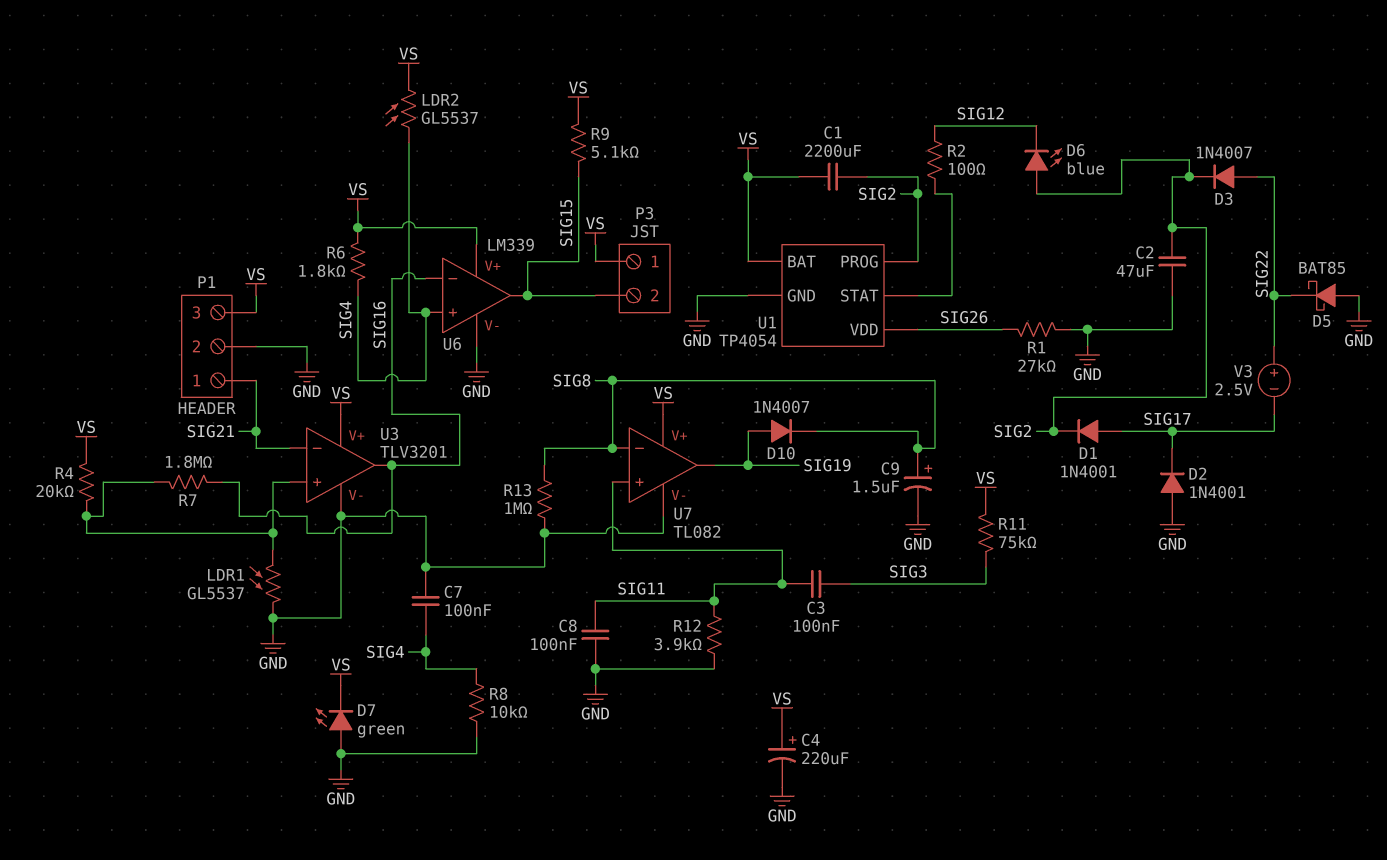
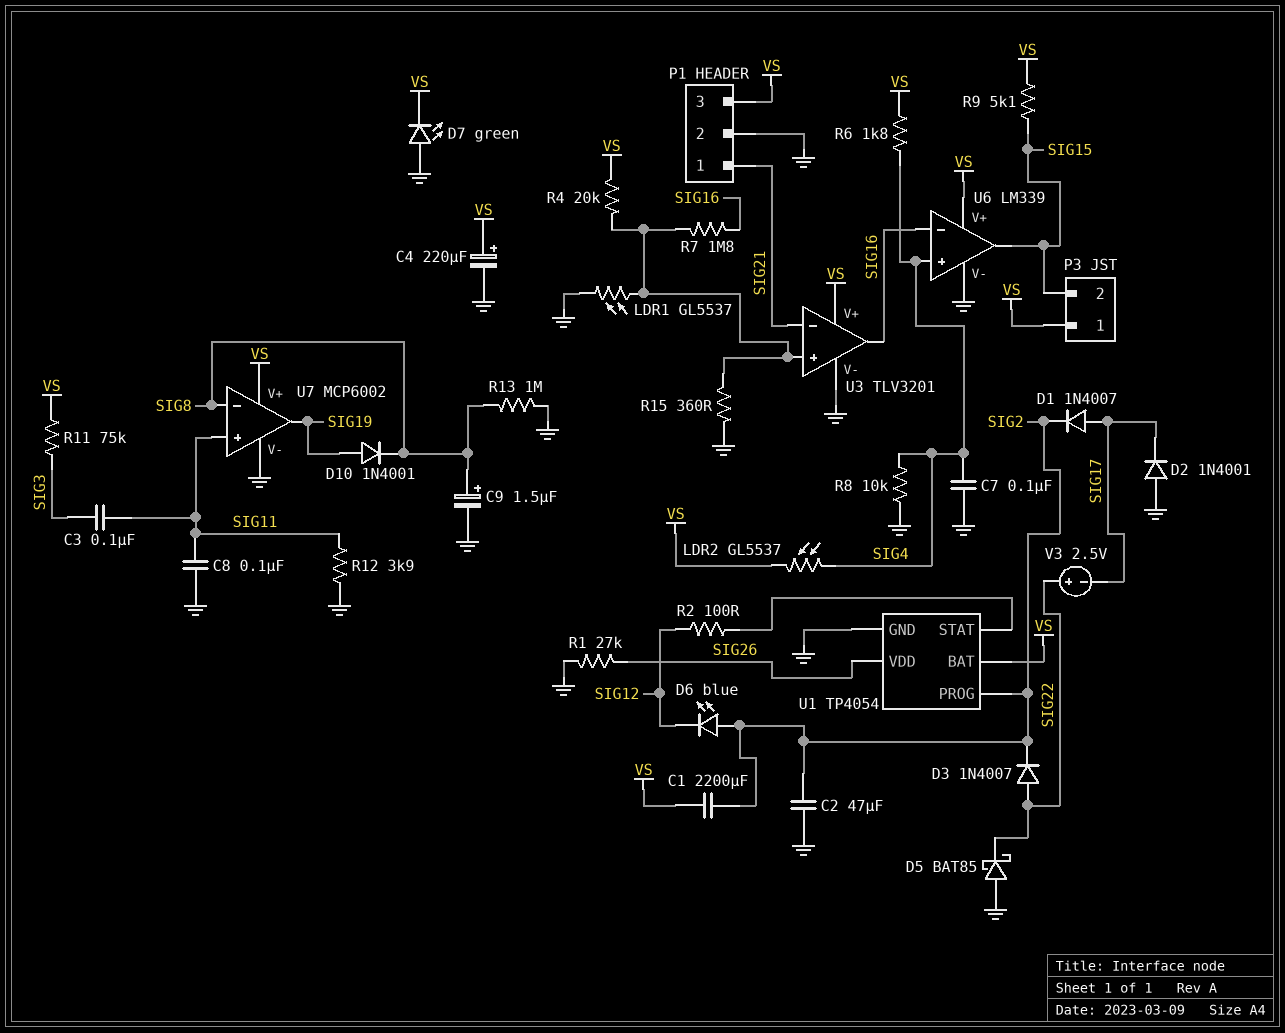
D1: diode 1N4001 (A SIG17, K SIG2) -> diode 1N4007 (A SIG17, K SIG2)
D10: diode 1N4007 (A SIG19, K SIG8) -> diode 1N4001 (A SIG19, K SIG8)
R15: none -> 360 (GND, U3/in+)
U7: TL082 -> MCP6002

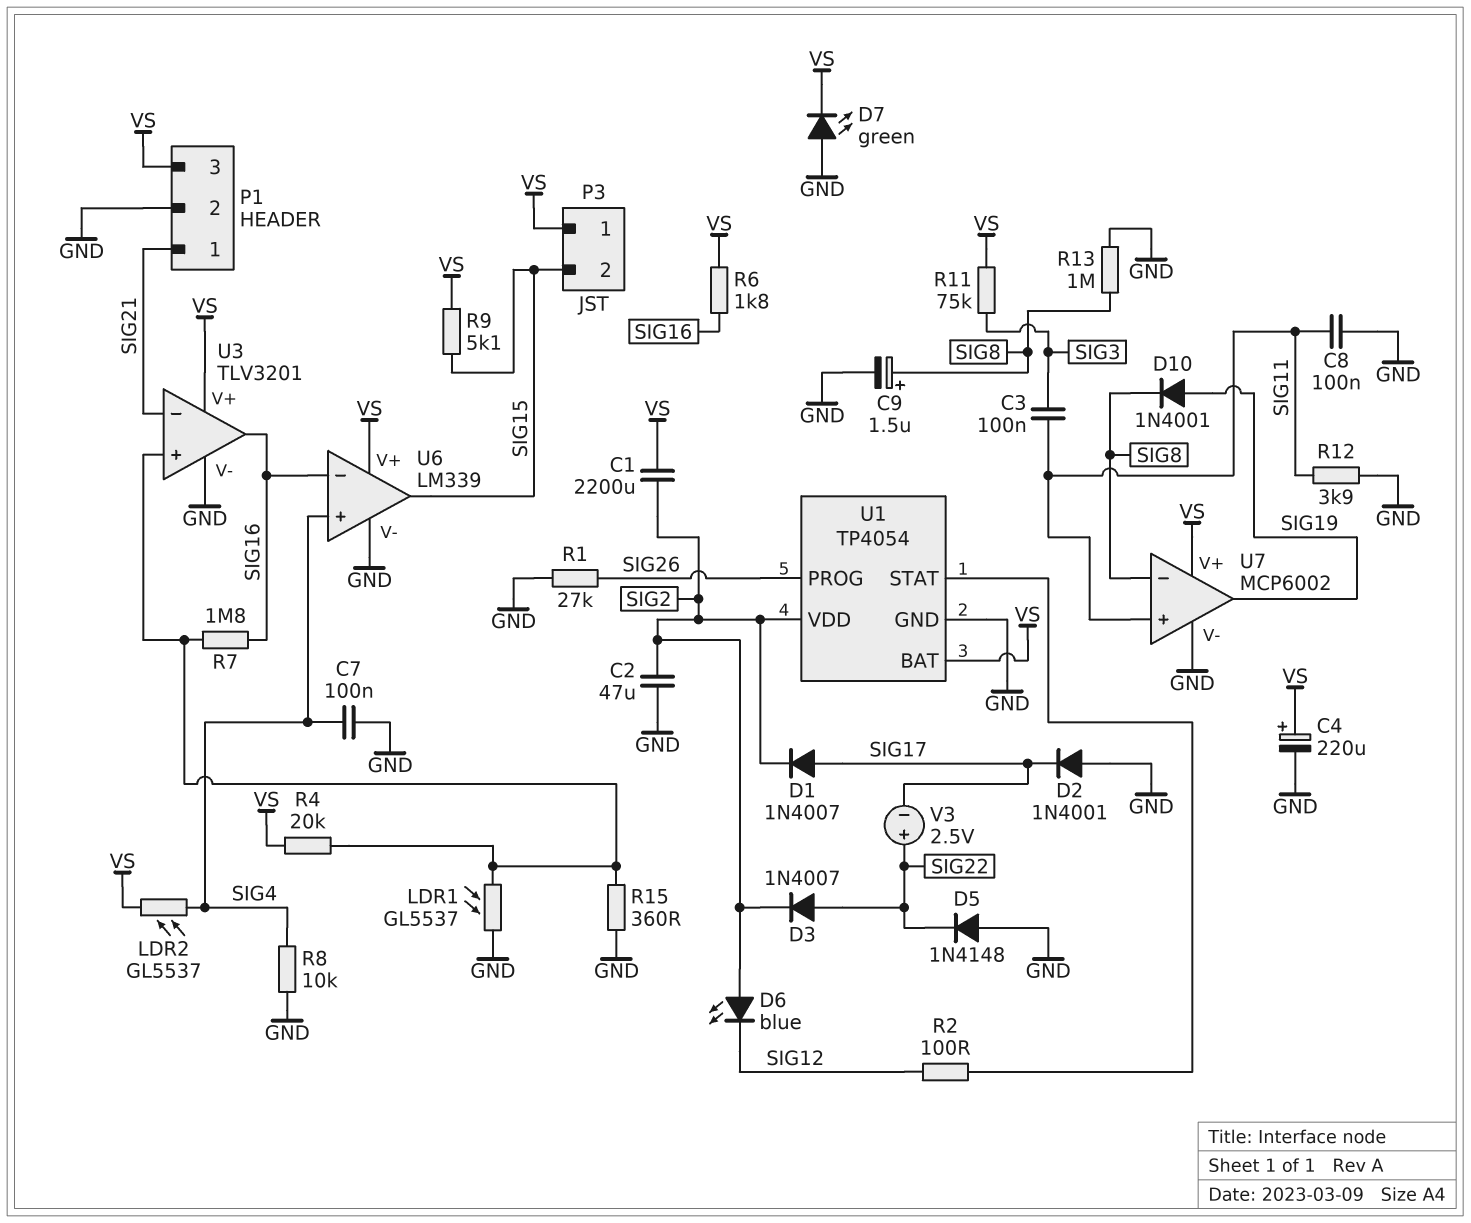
D5: schottky BAT85 (A GND, K SIG22) -> diode 1N4148 (A GND, K SIG22)
R6: 1.8k (SIG4, VS) -> 1.8k (SIG16, VS)
U1 pin PROG: SIG2 -> SIG26
U1 pin VDD: SIG26 -> SIG2

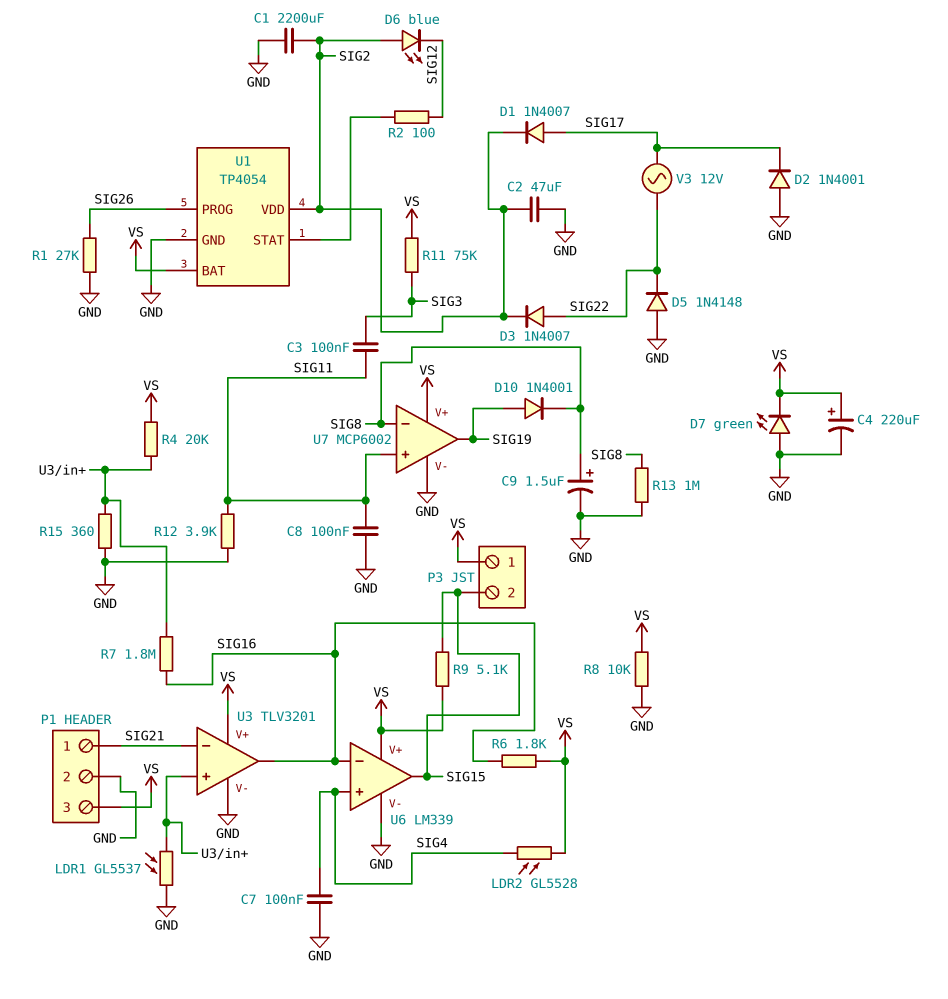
C1: 2200uF (SIG2, VS) -> 2200uF (GND, SIG2)
LDR2: GL5537 (SIG4, VS) -> GL5528 (SIG4, VS)
R8: 10k (GND, SIG4) -> 10k (GND, VS)
V3: 2.5V (plus SIG22, minus SIG17) -> AC 12V (SIG17, SIG22)

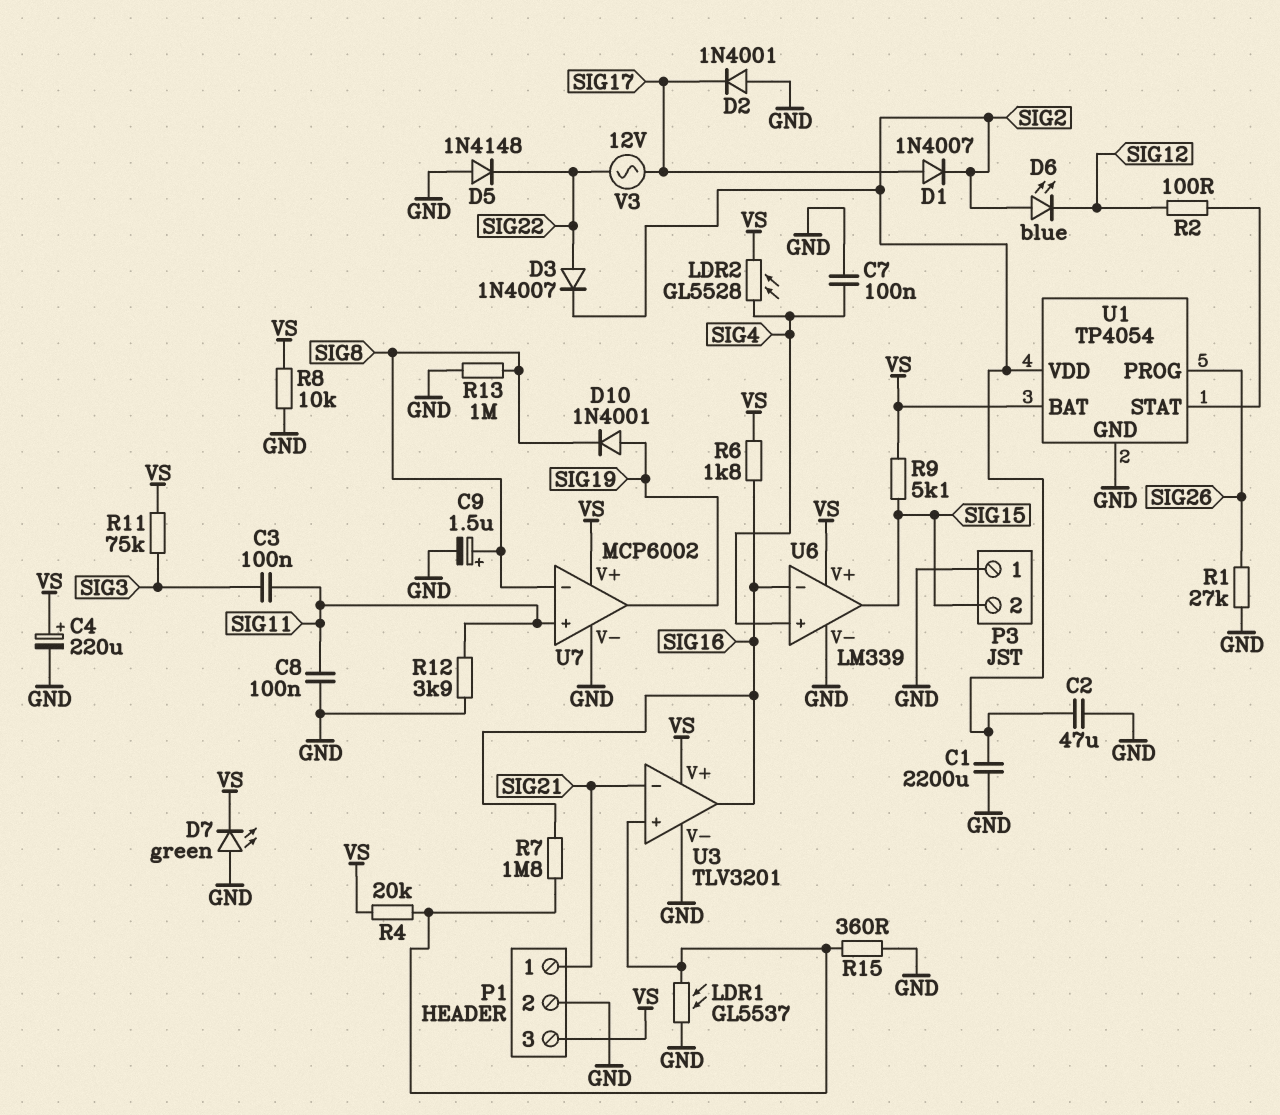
P3 pin 1: VS -> GND

